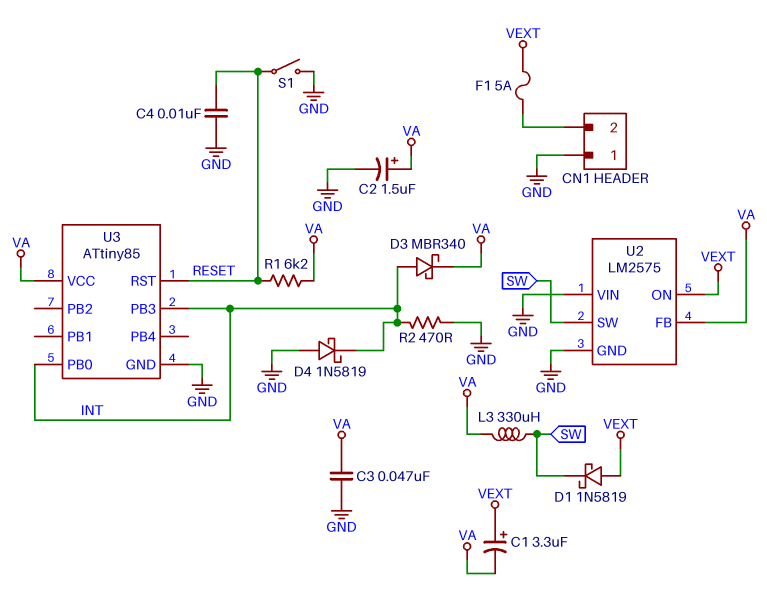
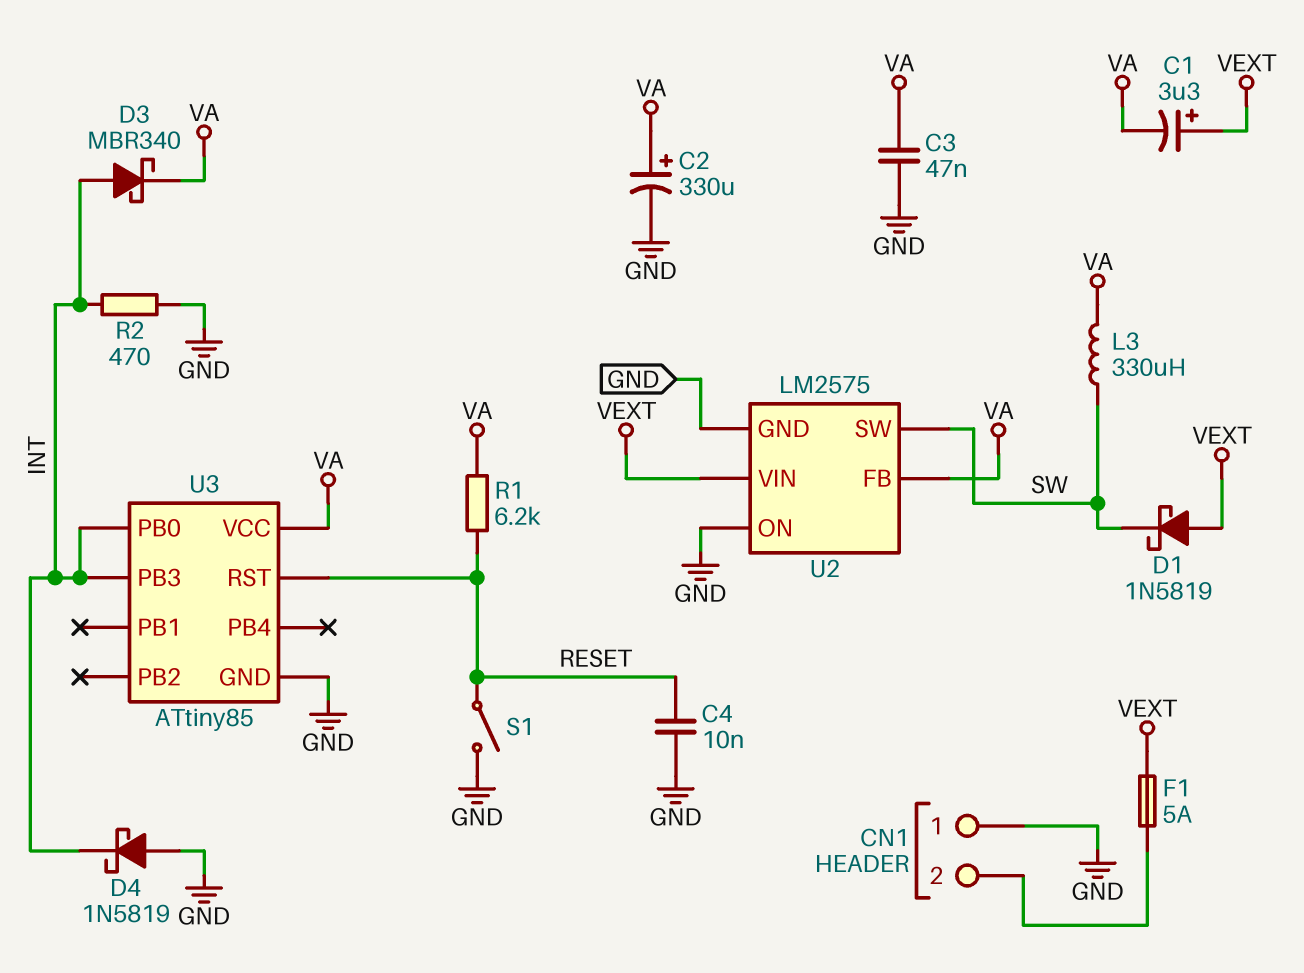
C2: 1.5uF (plus VA, minus GND) -> 330uF (plus VA, minus GND)
U2 pin ON: VEXT -> GND
U2 pin VIN: GND -> VEXT

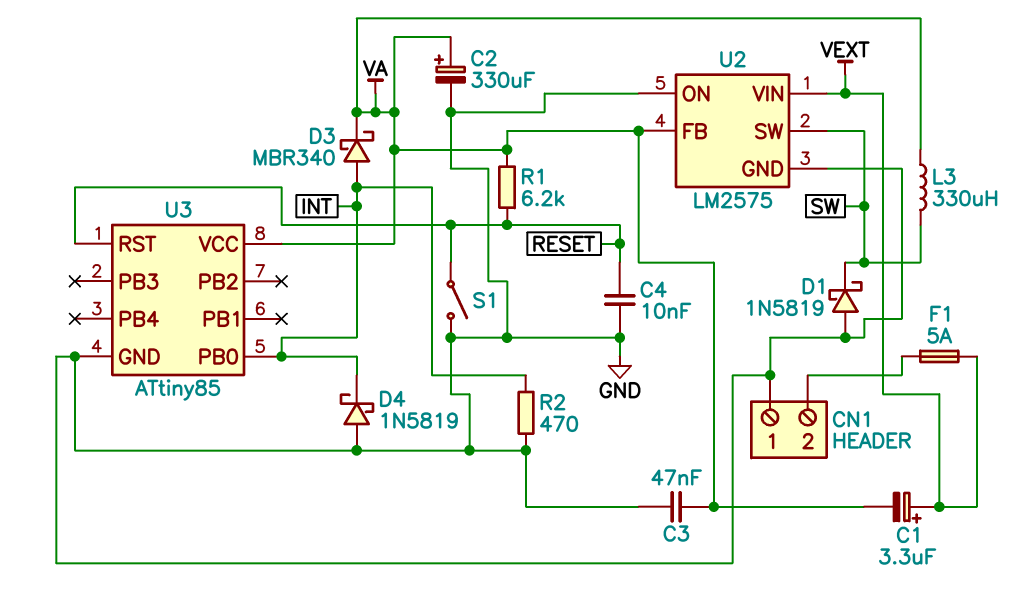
D1: schottky 1N5819 (A VEXT, K SW) -> schottky 1N5819 (A GND, K SW)
U3 pin PB3: INT -> none

